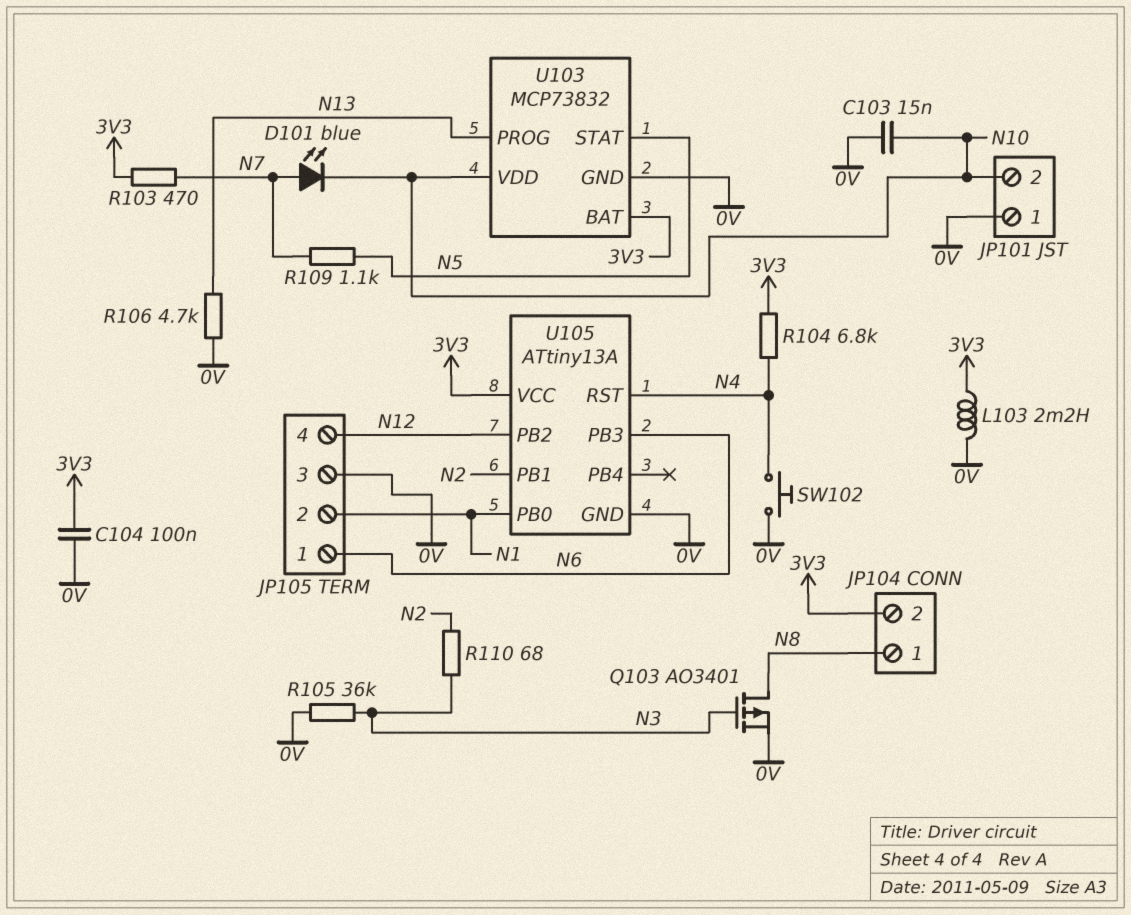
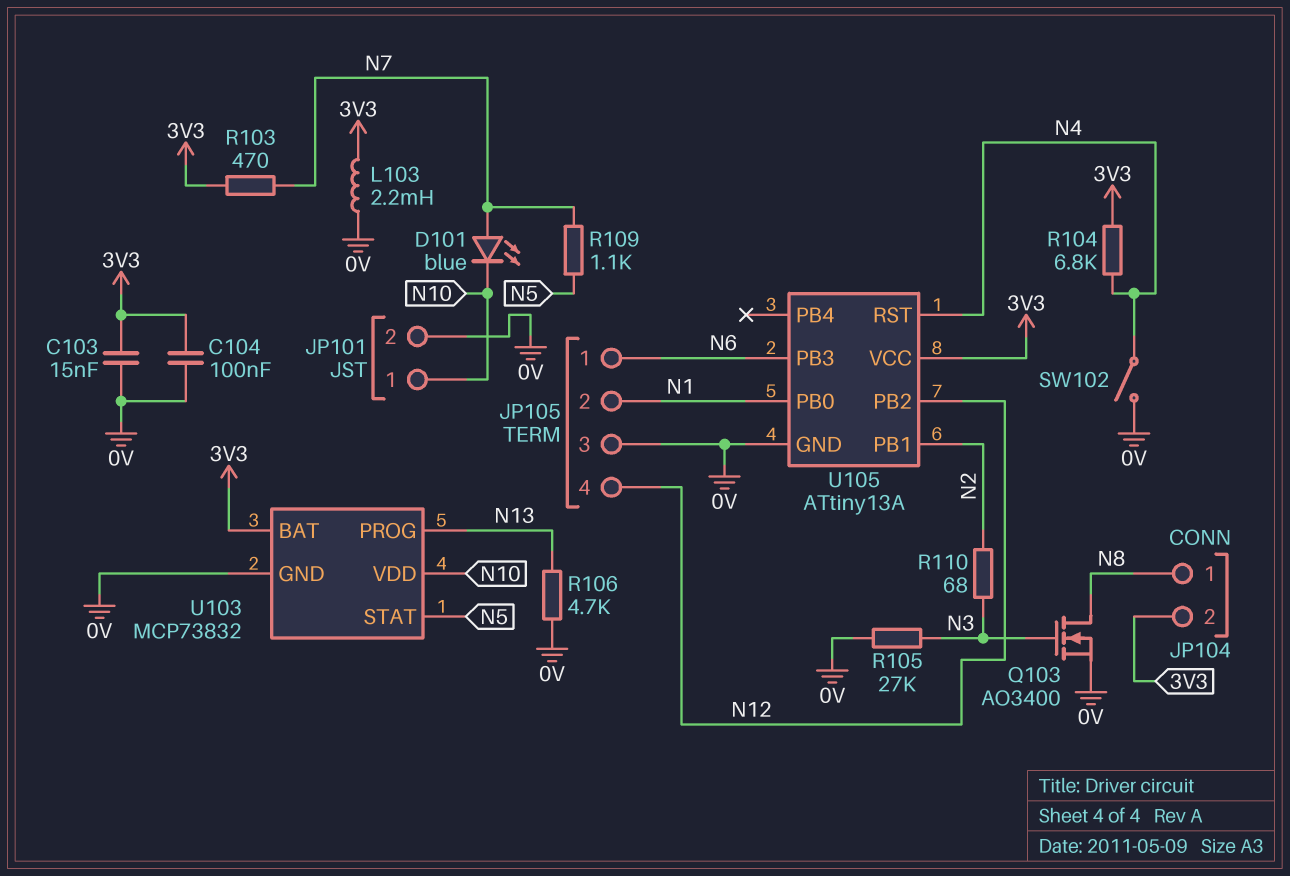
C103: 15nF (0V, N10) -> 15nF (0V, 3V3)
JP101 pin 1: 0V -> N10
JP101 pin 2: N10 -> 0V
Q103: PMOS AO3401 (G N3, D N8, S 0V) -> NMOS AO3400 (G N3, D N8, S 0V)
R105: 36k (0V, N3) -> 27k (0V, N3)
SW102: button (0V, N4) -> switch (0V, N4)

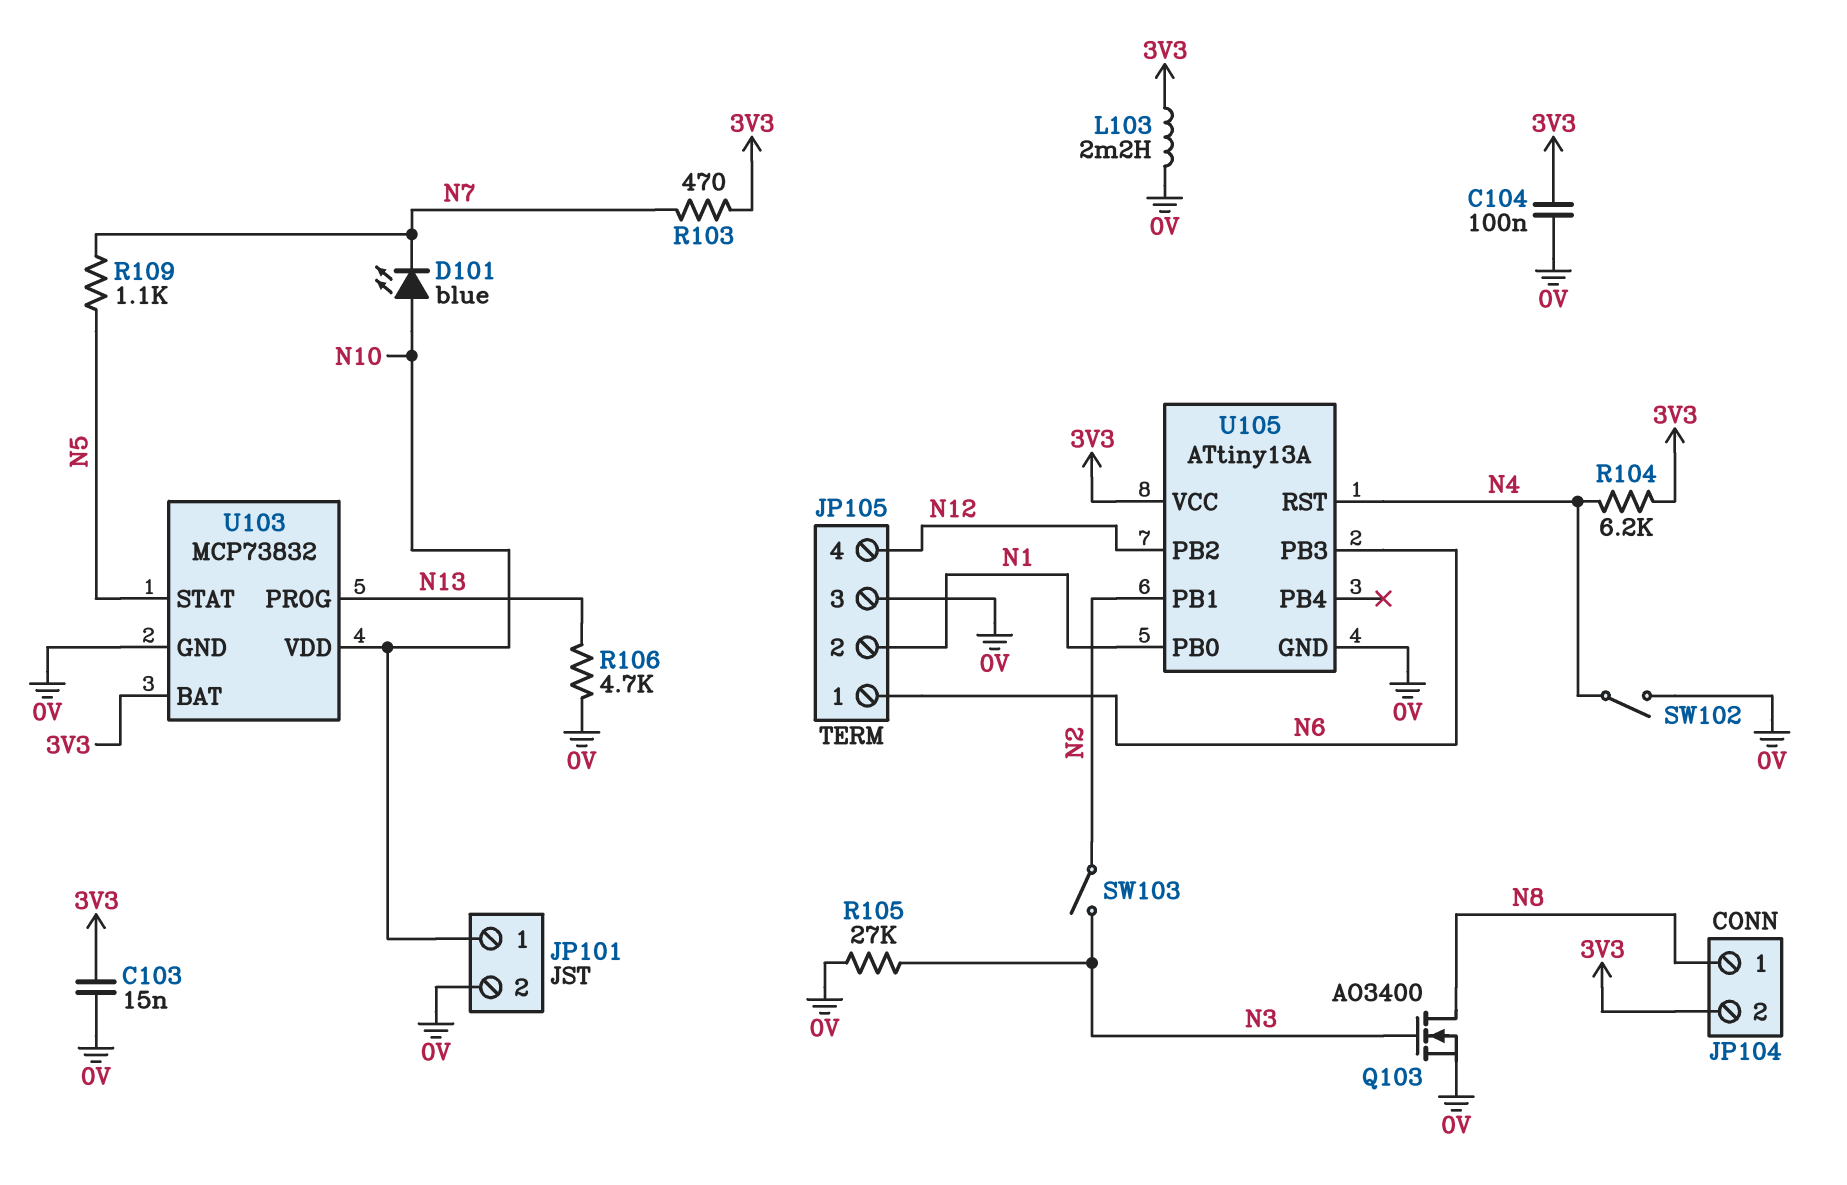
D101: LED blue (A N7, K N10) -> LED blue (A N10, K N7)
R104: 6.8k (3V3, N4) -> 6.2k (3V3, N4)
R110: 68 (N2, N3) -> none
SW103: none -> switch (N2, N3)

